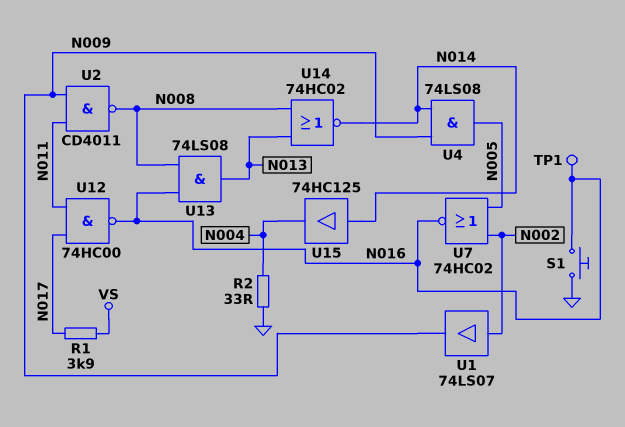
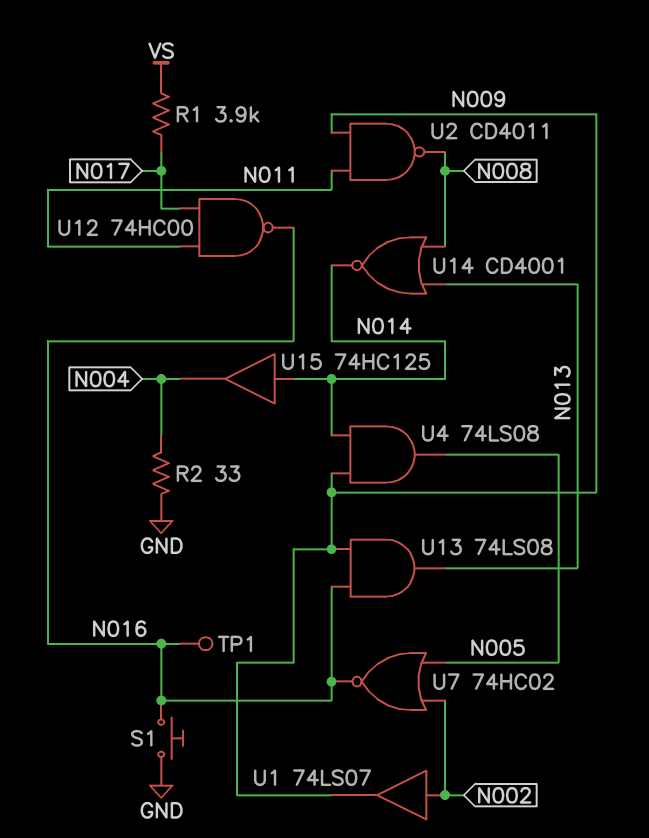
U13: AND 74LS08 (in N008, in N016, out N013) -> AND 74LS08 (in N009, in N016, out N013)
U14: NOR 74HC02 (in N008, in N013, out N014) -> NOR CD4001 (in N008, in N013, out N014)

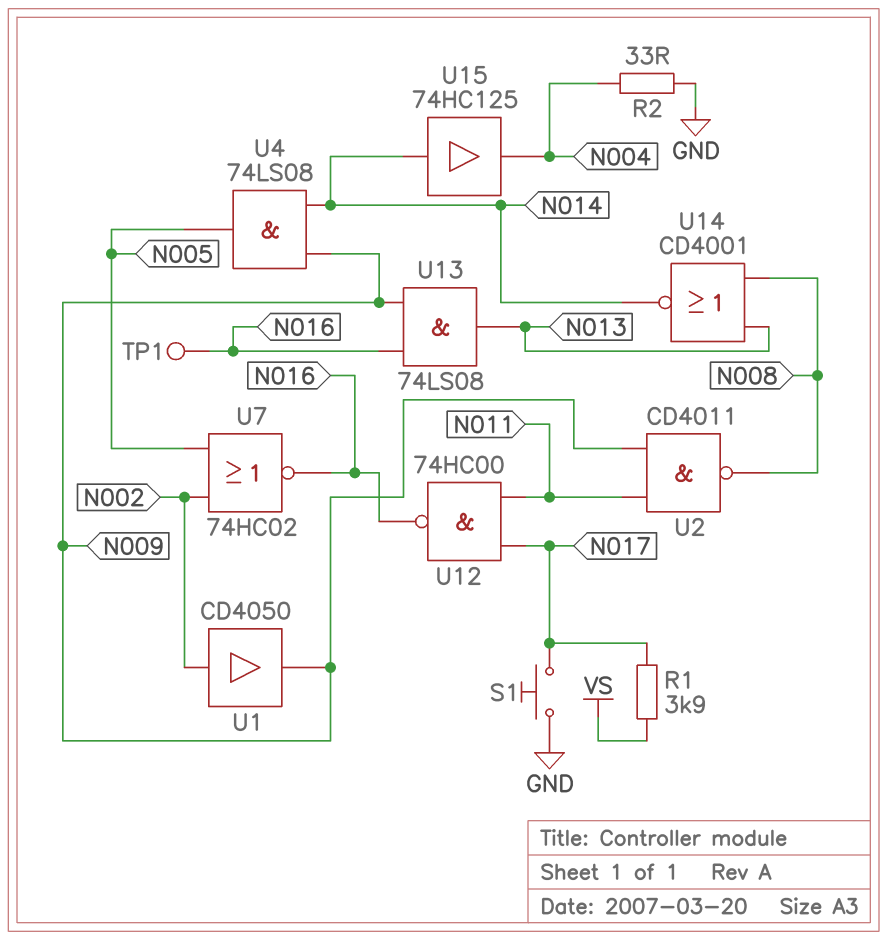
S1: button (GND, N016) -> button (GND, N017)
U1: buffer 74LS07 (in N002, out N009) -> buffer CD4050 (in N002, out N009)

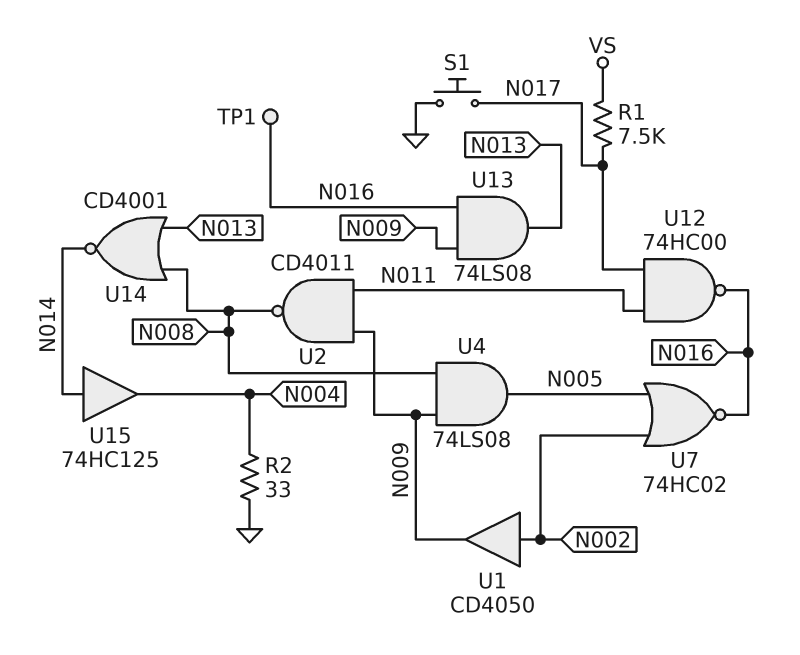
R1: 3.9k (N017, VS) -> 7.5k (N017, VS)
U4: AND 74LS08 (in N009, in N014, out N005) -> AND 74LS08 (in N008, in N009, out N005)

